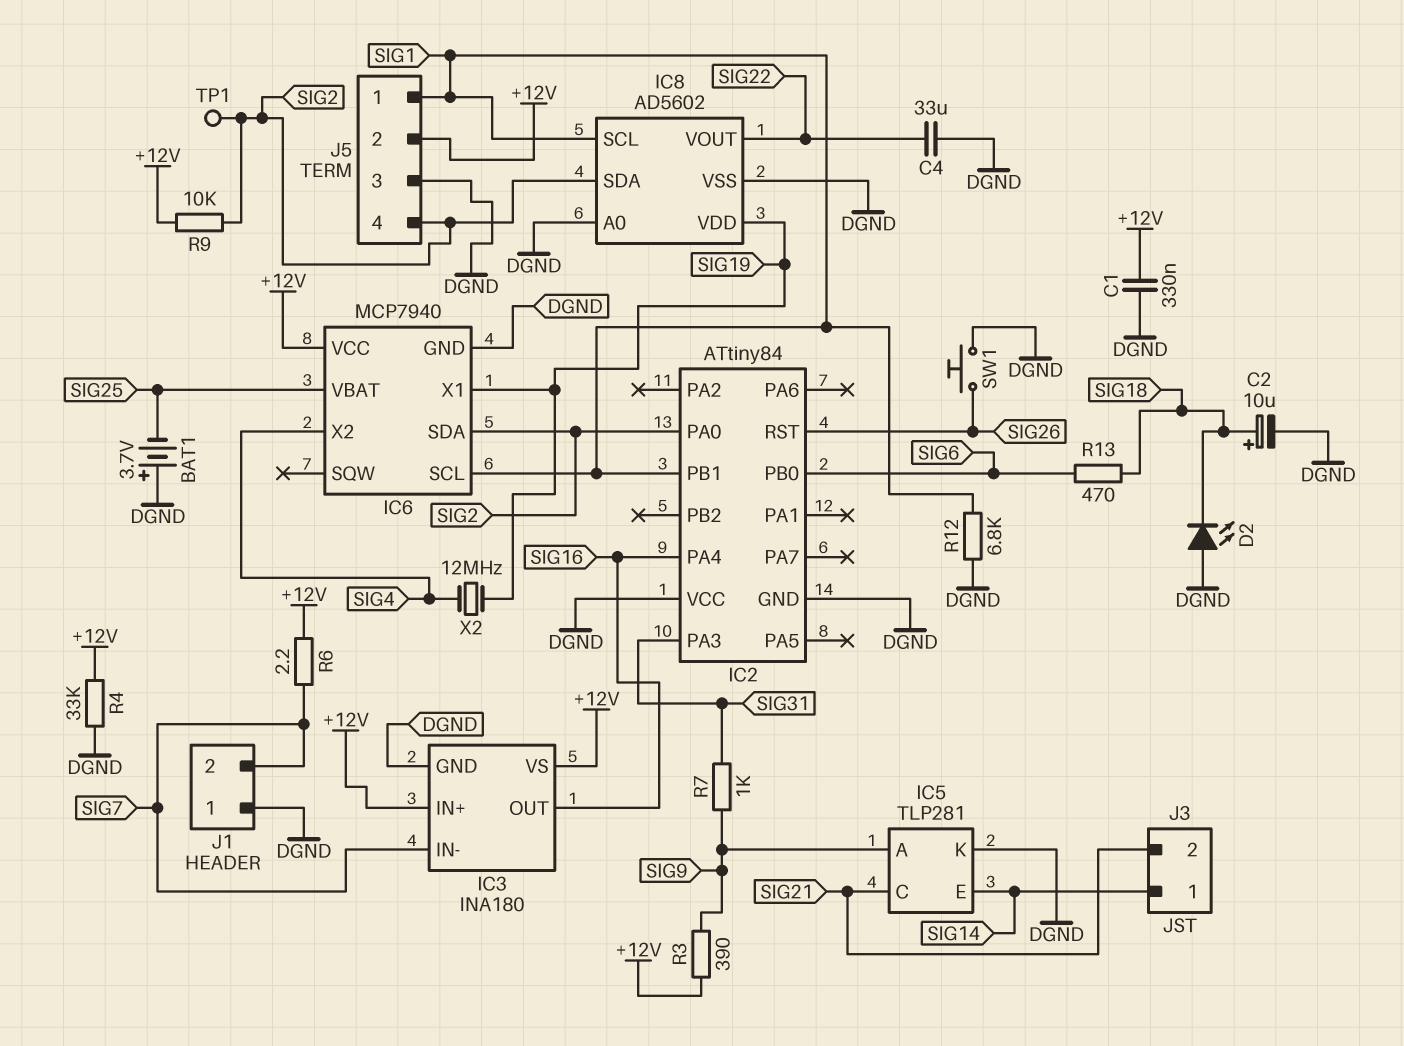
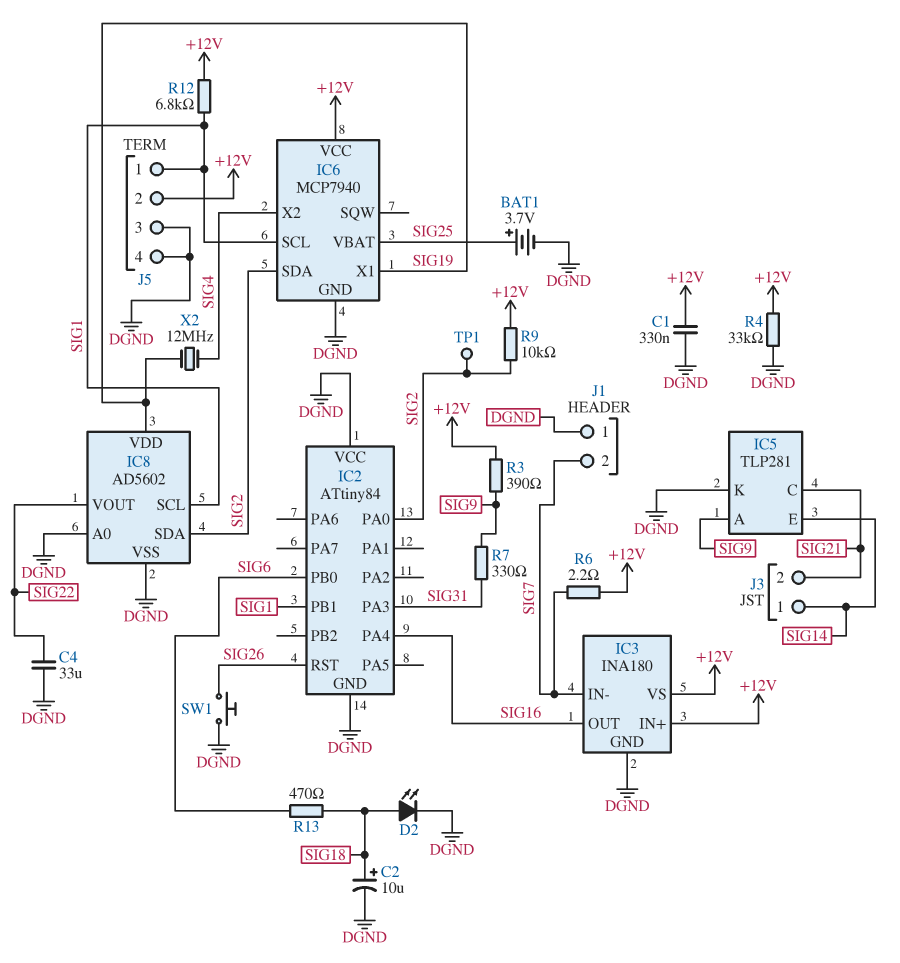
BAT1: 3.7V (plus DGND, minus SIG25) -> 3.7V (plus SIG25, minus DGND)
D2: LED (A DGND, K SIG18) -> LED (A SIG18, K DGND)
J5 pin 4: SIG2 -> DGND
R7: 1k (SIG9, SIG31) -> 330 (SIG9, SIG31)
R12: 6.8k (DGND, SIG1) -> 6.8k (+12V, SIG1)

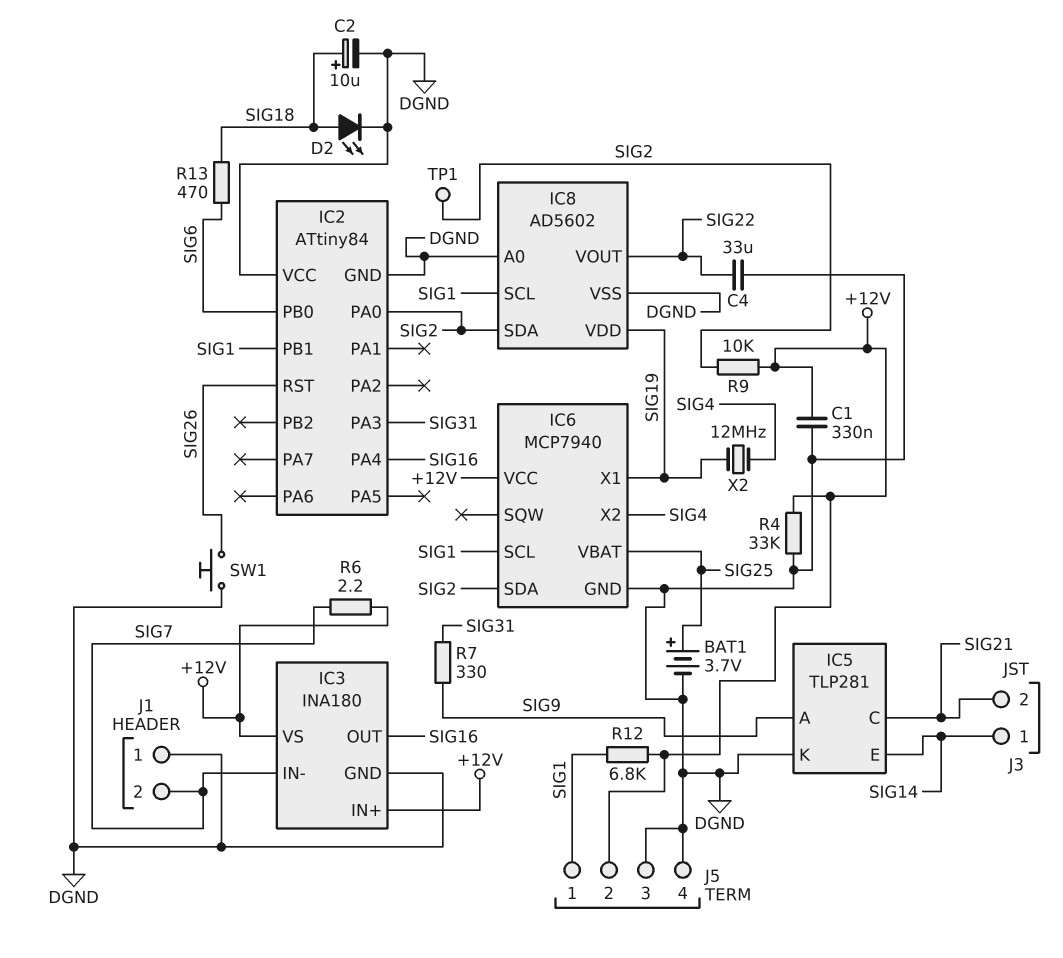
R3: 390 (+12V, SIG9) -> none

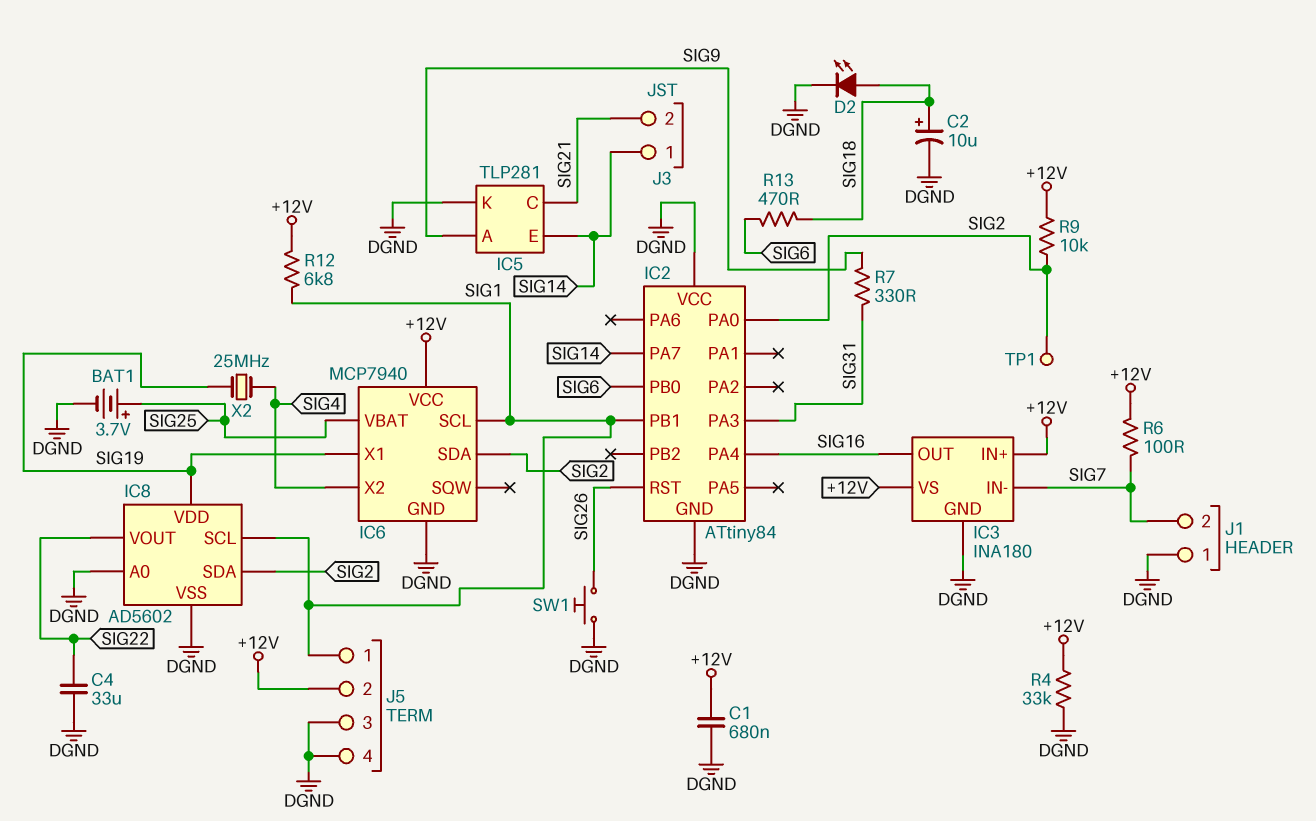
C1: 330nF (+12V, DGND) -> 680nF (+12V, DGND)
IC2 pin PA7: none -> SIG14
R6: 2.2 (+12V, SIG7) -> 100 (+12V, SIG7)
X2: 12MHz (SIG4, SIG19) -> 25MHz (SIG4, SIG19)

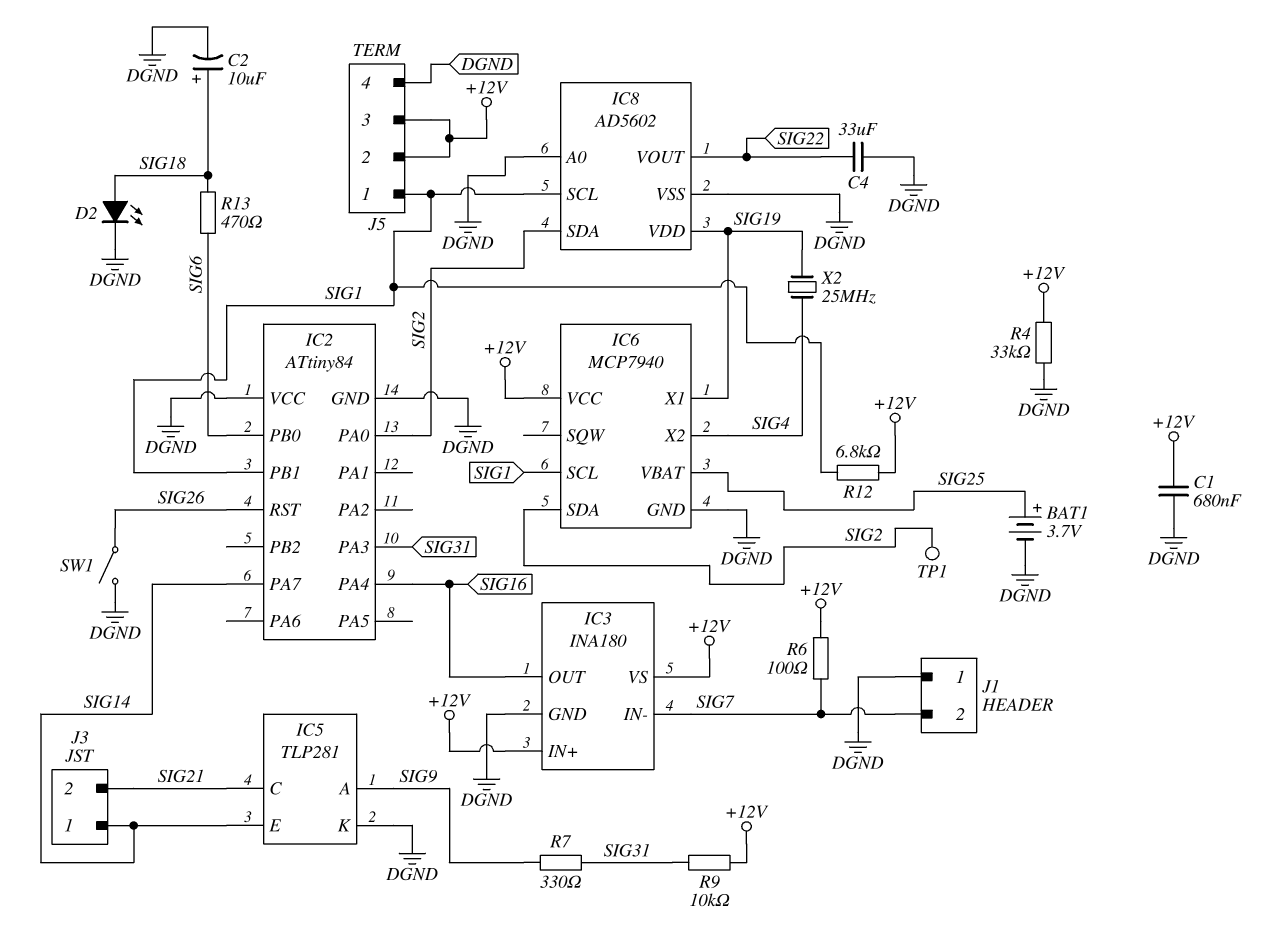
J5 pin 3: DGND -> +12V
R9: 10k (+12V, SIG2) -> 10k (+12V, SIG31)
SW1: button (DGND, SIG26) -> switch (DGND, SIG26)

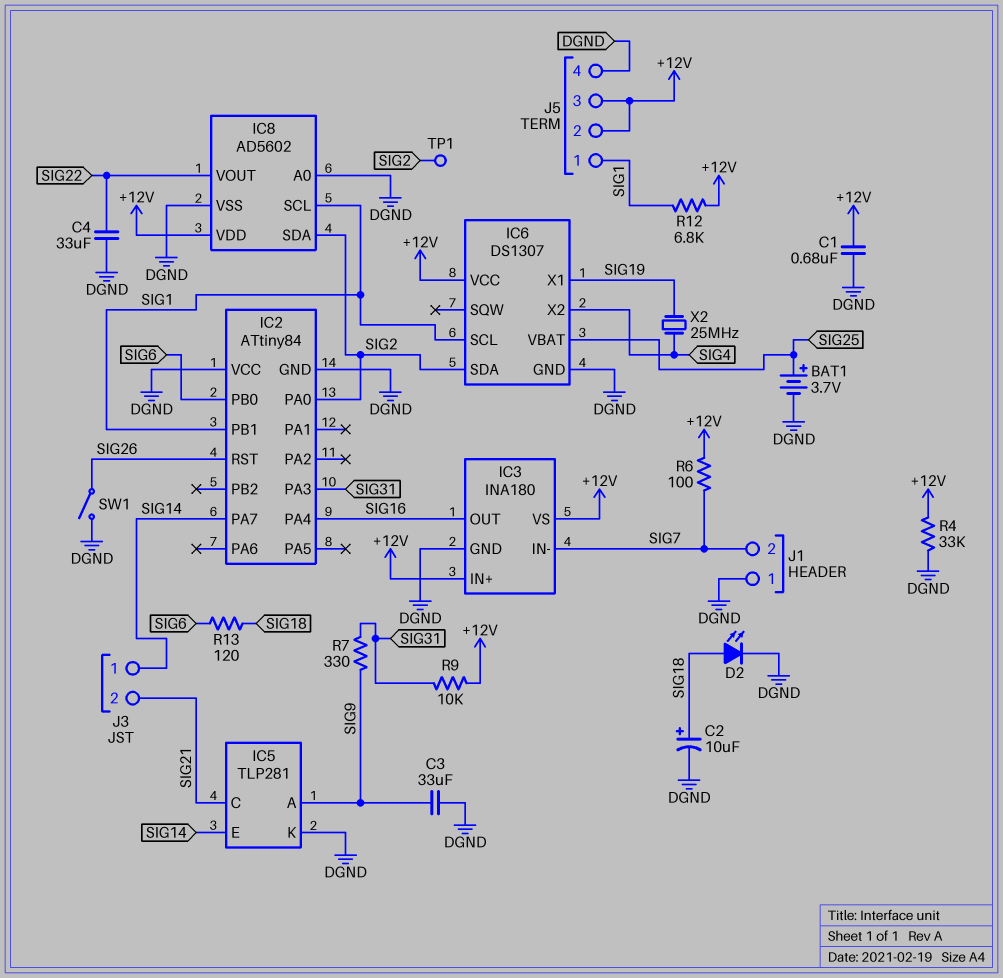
C3: none -> 33uF (DGND, SIG9)
IC6: MCP7940 -> DS1307
IC8 pin VDD: SIG19 -> +12V
R13: 470 (SIG6, SIG18) -> 120 (SIG6, SIG18)

